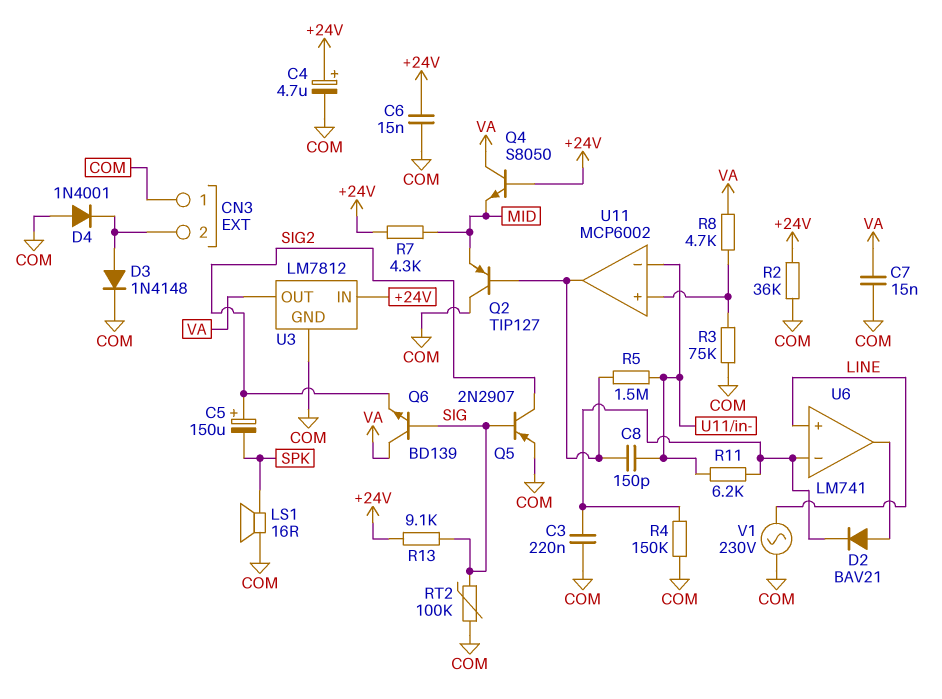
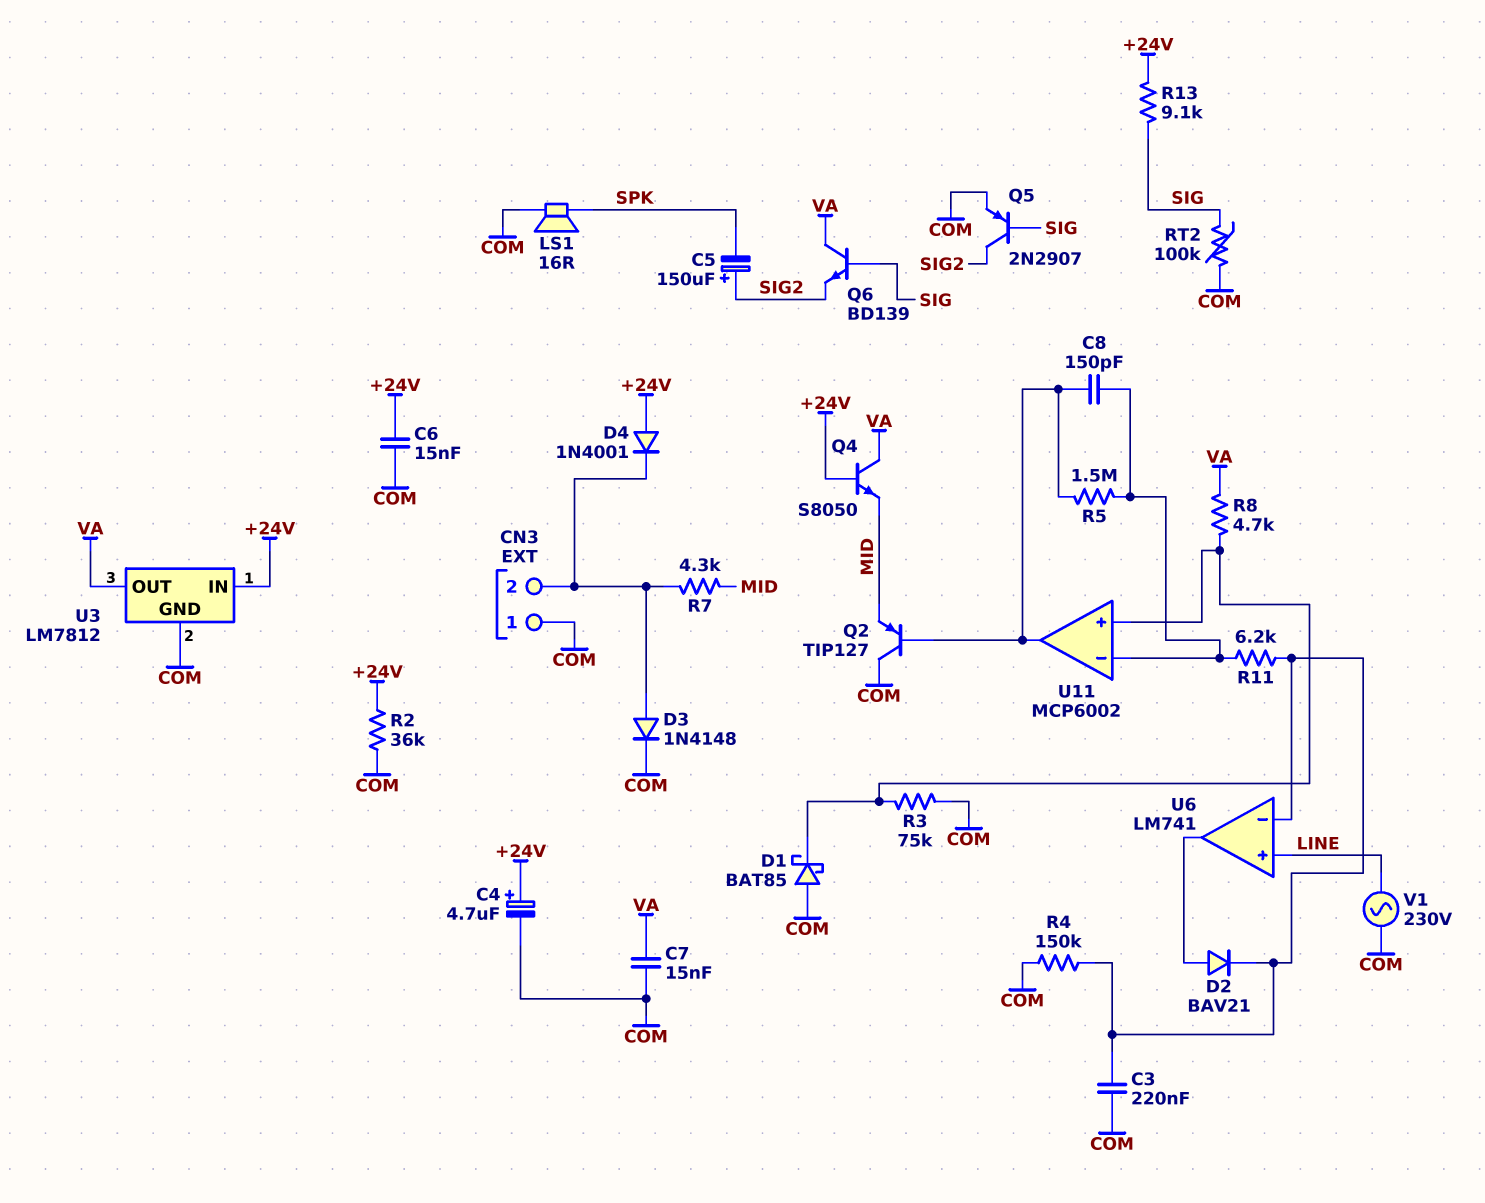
D1: none -> schottky BAT85 (A COM, K U11/in+)
D4: diode 1N4001 (A COM, K CN3/2) -> diode 1N4001 (A +24V, K CN3/2)
R7: 4.3k (+24V, MID) -> 4.3k (CN3/2, MID)

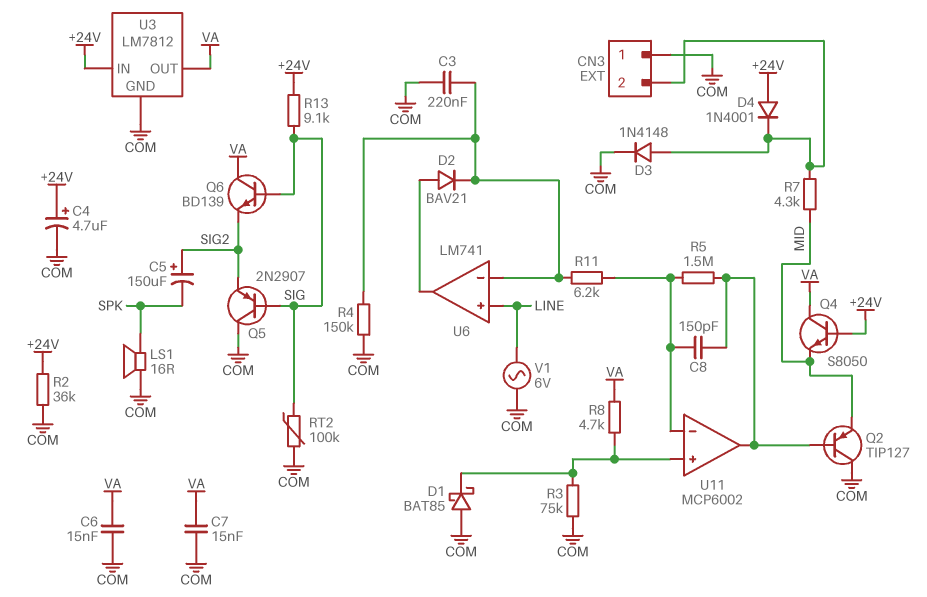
C6: 15nF (+24V, COM) -> 15nF (COM, VA)
Q5: PNP 2N2907 (B SIG, C SIG2, E COM) -> PNP 2N2907 (B SIG, C COM, E SIG2)
V1: AC 230V (COM, LINE) -> AC 6V (COM, LINE)

